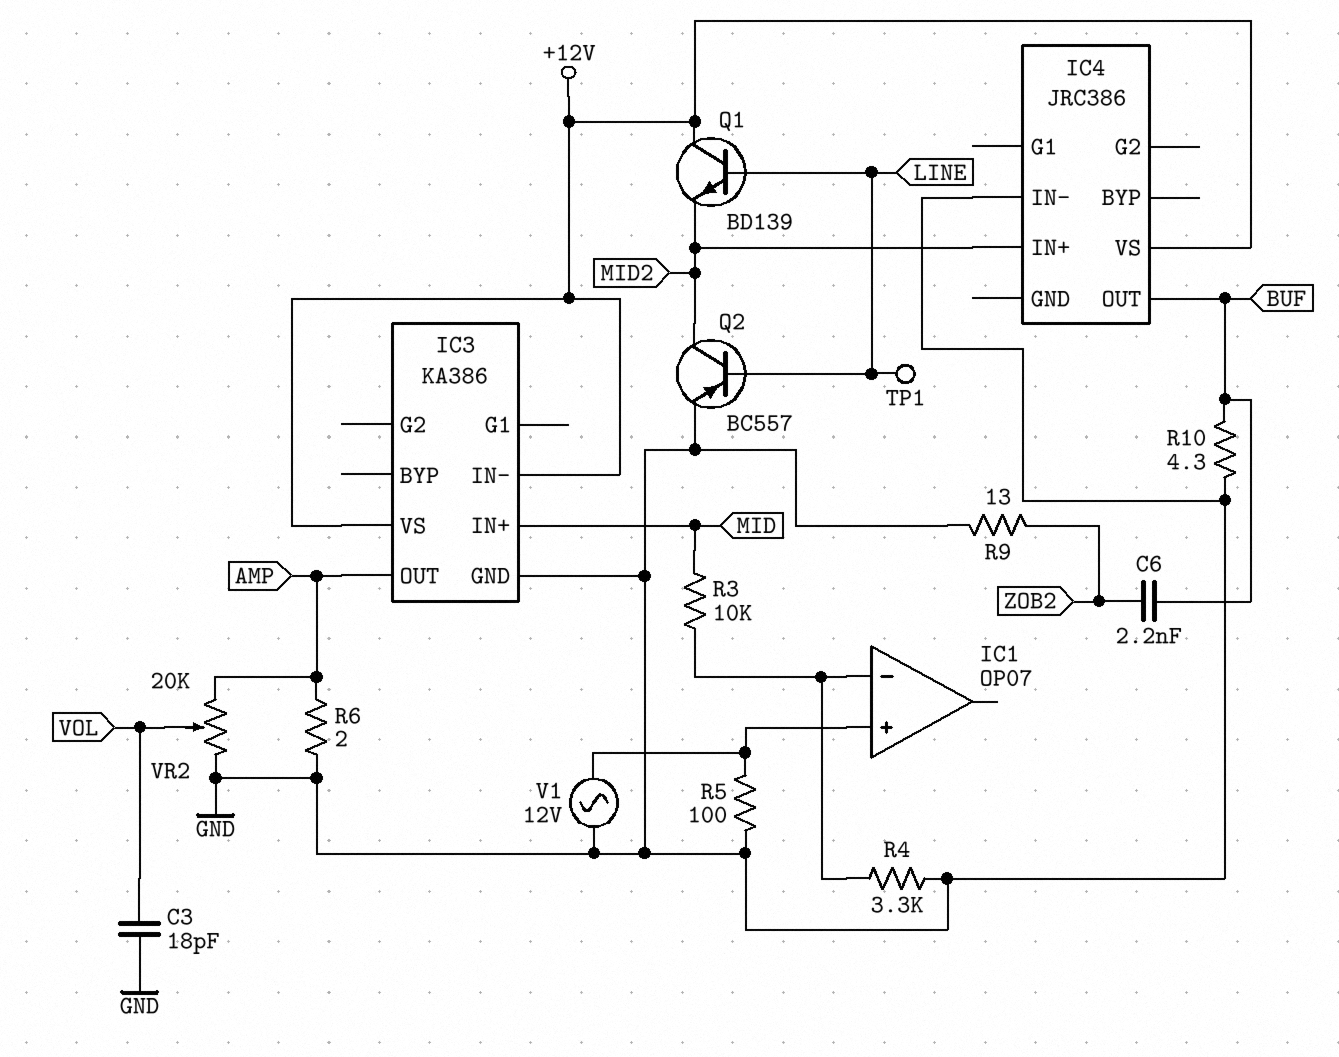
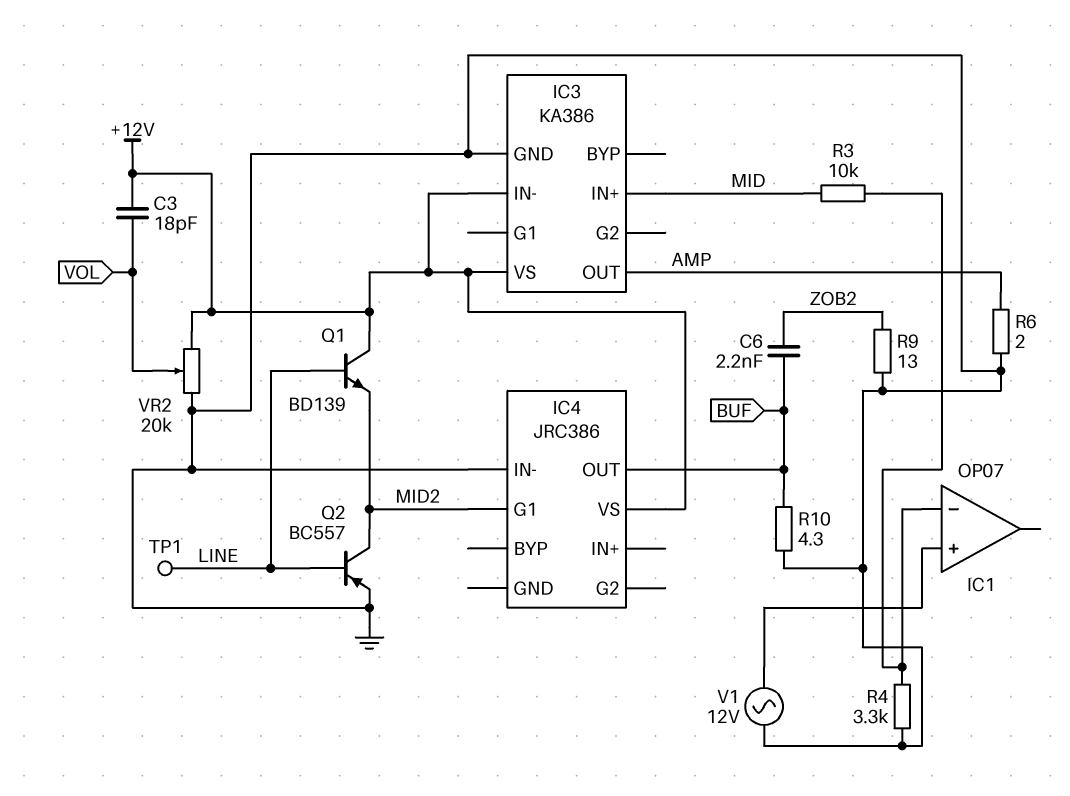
C3: 18pF (GND, VOL) -> 18pF (+12V, VOL)
IC4 pin G1: none -> MID2
IC4 pin IN+: MID2 -> none
R5: 100 (GND, IC1/in+) -> none
VR2: 20k (AMP, GND, wiper VOL) -> 20k (+12V, GND, wiper VOL)

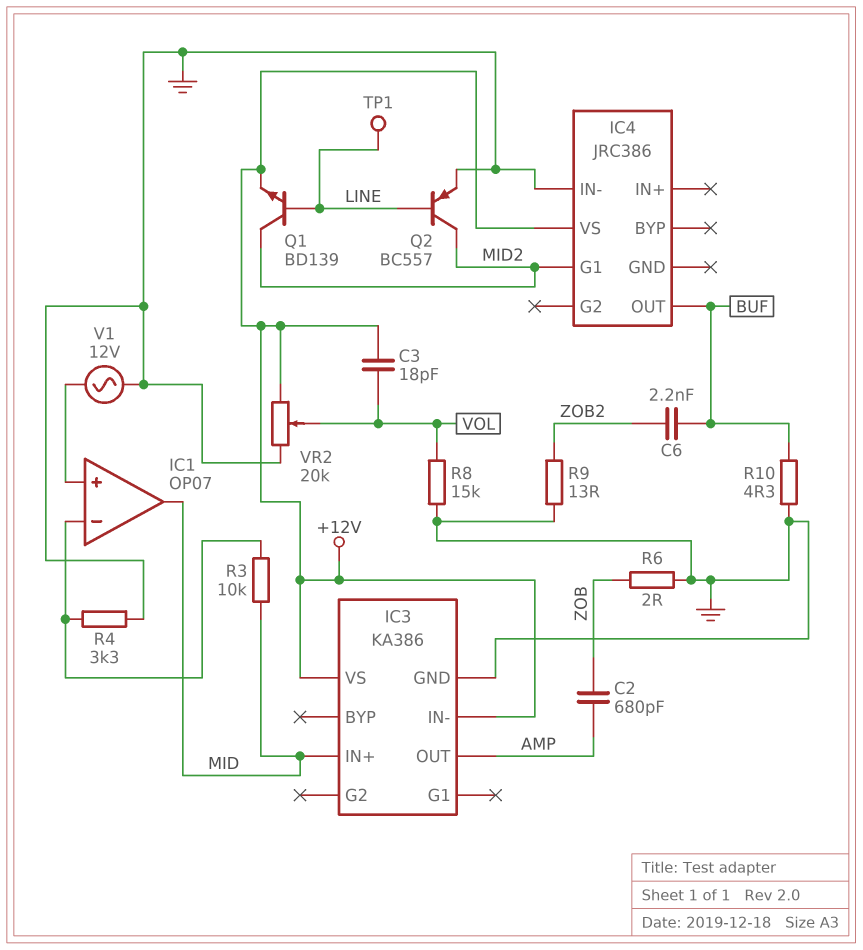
C2: none -> 680pF (AMP, ZOB)
IC1 pin out: none -> MID
Q1: NPN BD139 (B LINE, C +12V, E MID2) -> NPN BD139 (B LINE, C MID2, E +12V)
R6: 2 (AMP, GND) -> 2 (GND, ZOB)
R8: none -> 15k (GND, VOL)

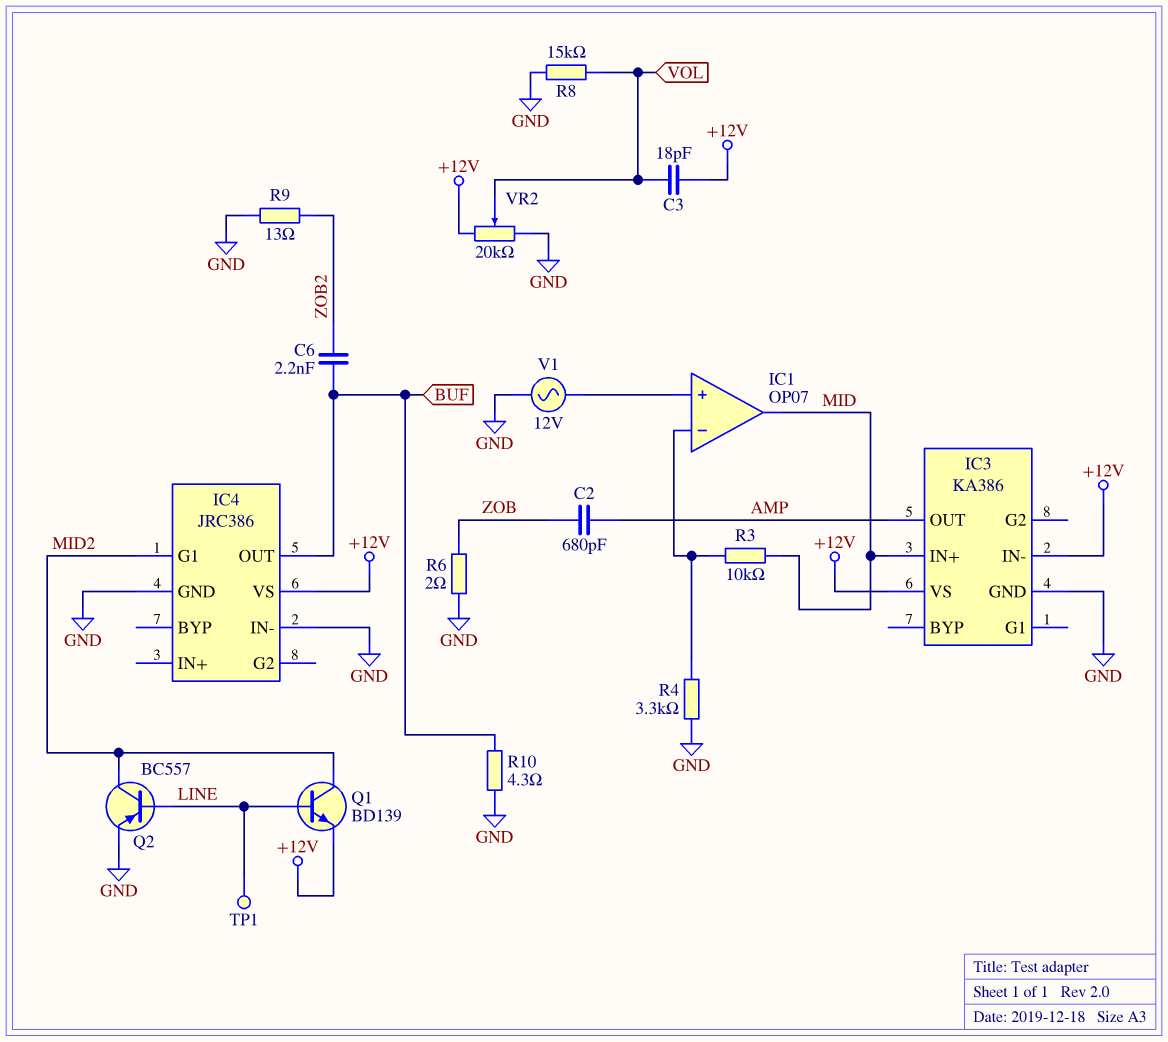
IC4 pin GND: none -> GND

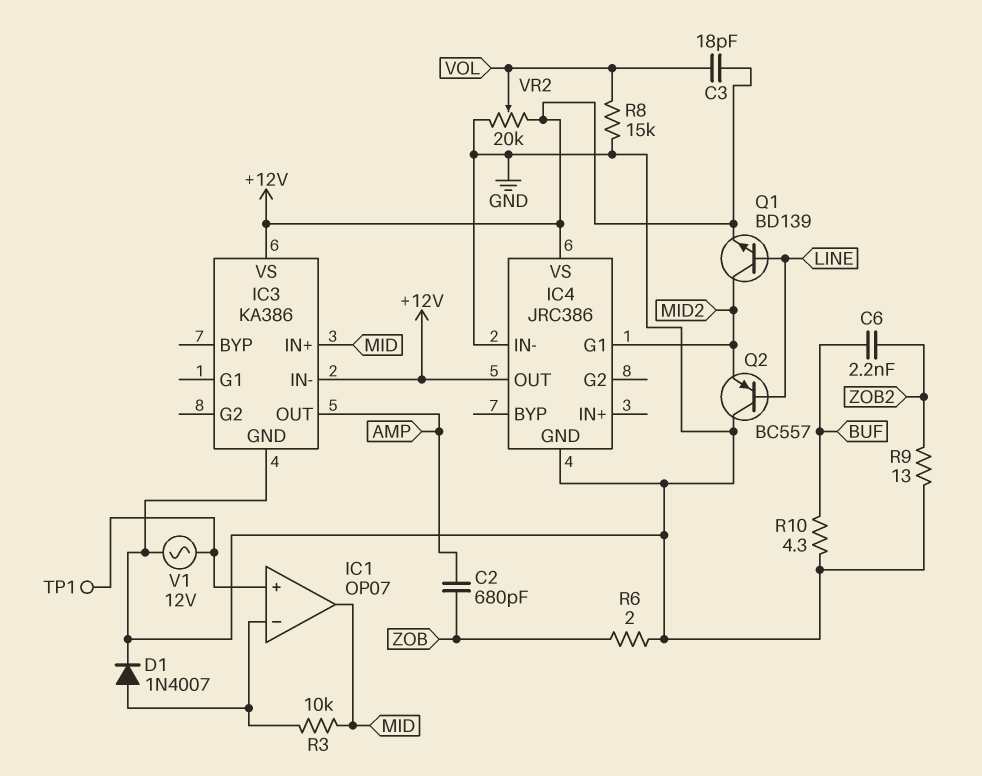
D1: none -> diode 1N4007 (A IC1/in-, K GND)
IC4 pin OUT: BUF -> +12V
Q2: PNP BC557 (B LINE, C MID2, E GND) -> PNP BC557 (B LINE, C GND, E MID2)
R4: 3.3k (GND, IC1/in-) -> none
TP1: test point (LINE) -> test point (IC1/in+)

